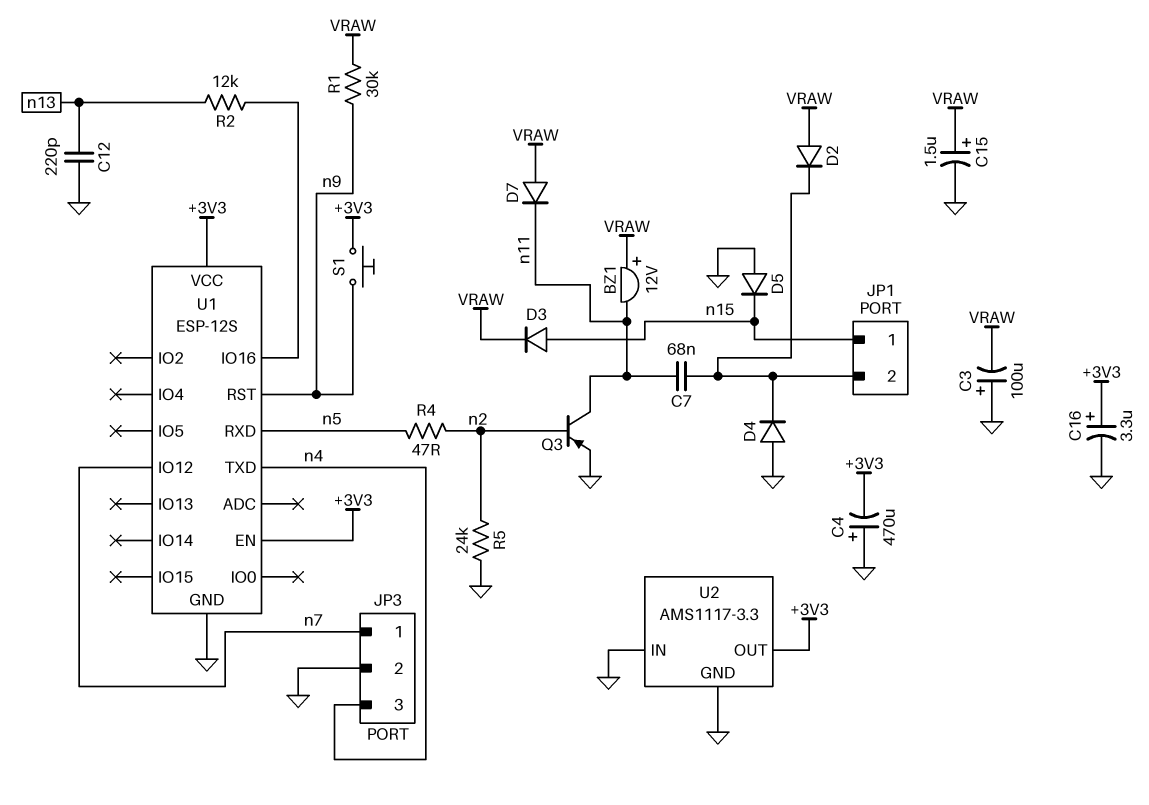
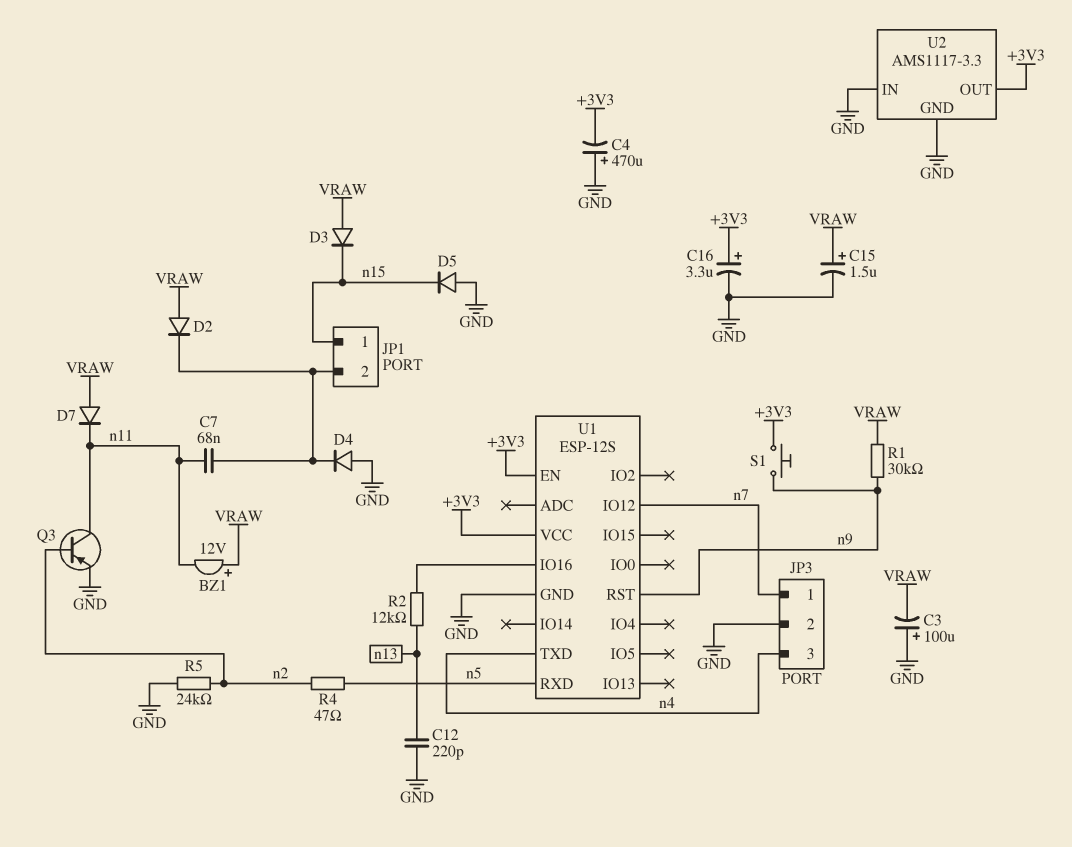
D3: diode (A n15, K VRAW) -> diode (A VRAW, K n15)

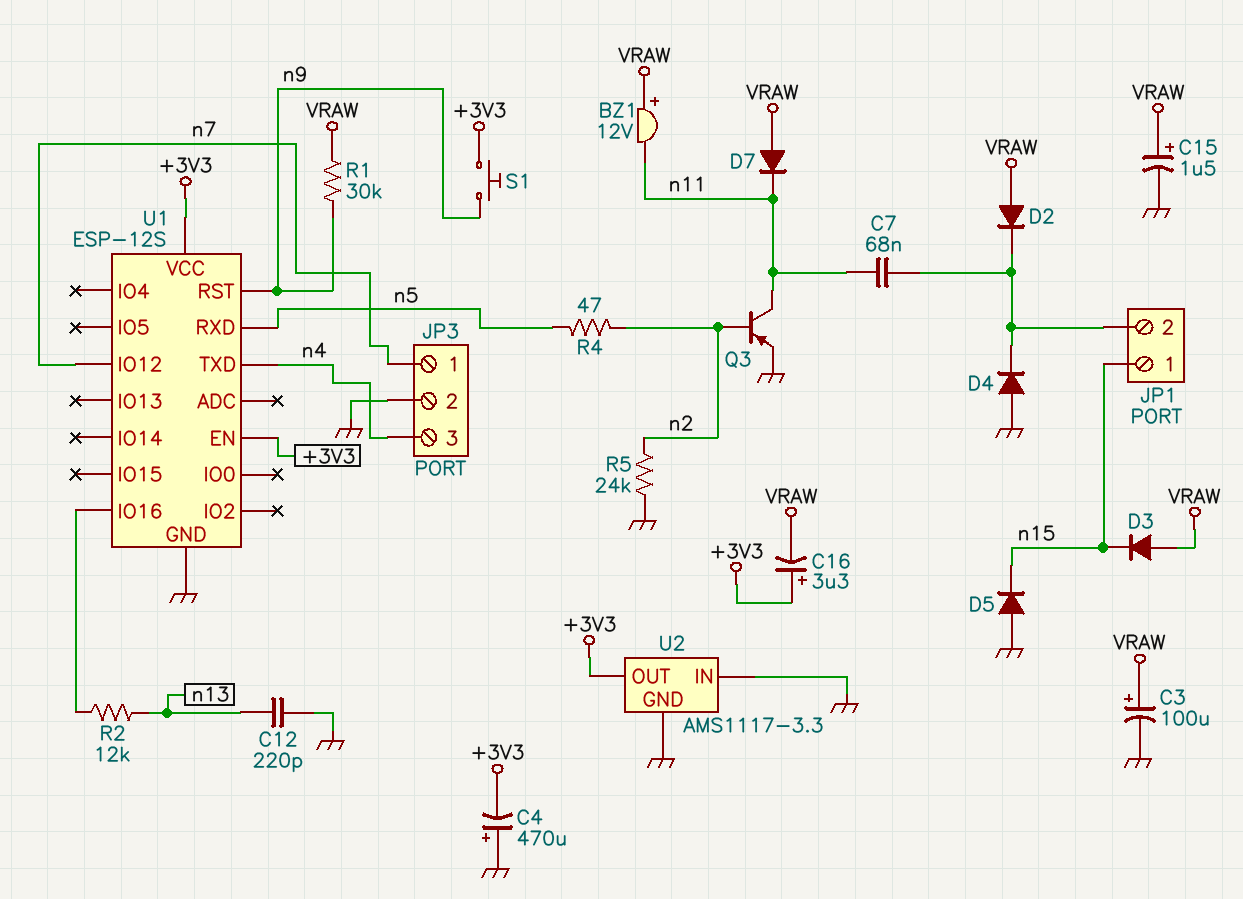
C3: 100uF (plus GND, minus VRAW) -> 100uF (plus VRAW, minus GND)
C16: 3.3uF (plus +3V3, minus GND) -> 3.3uF (plus +3V3, minus VRAW)

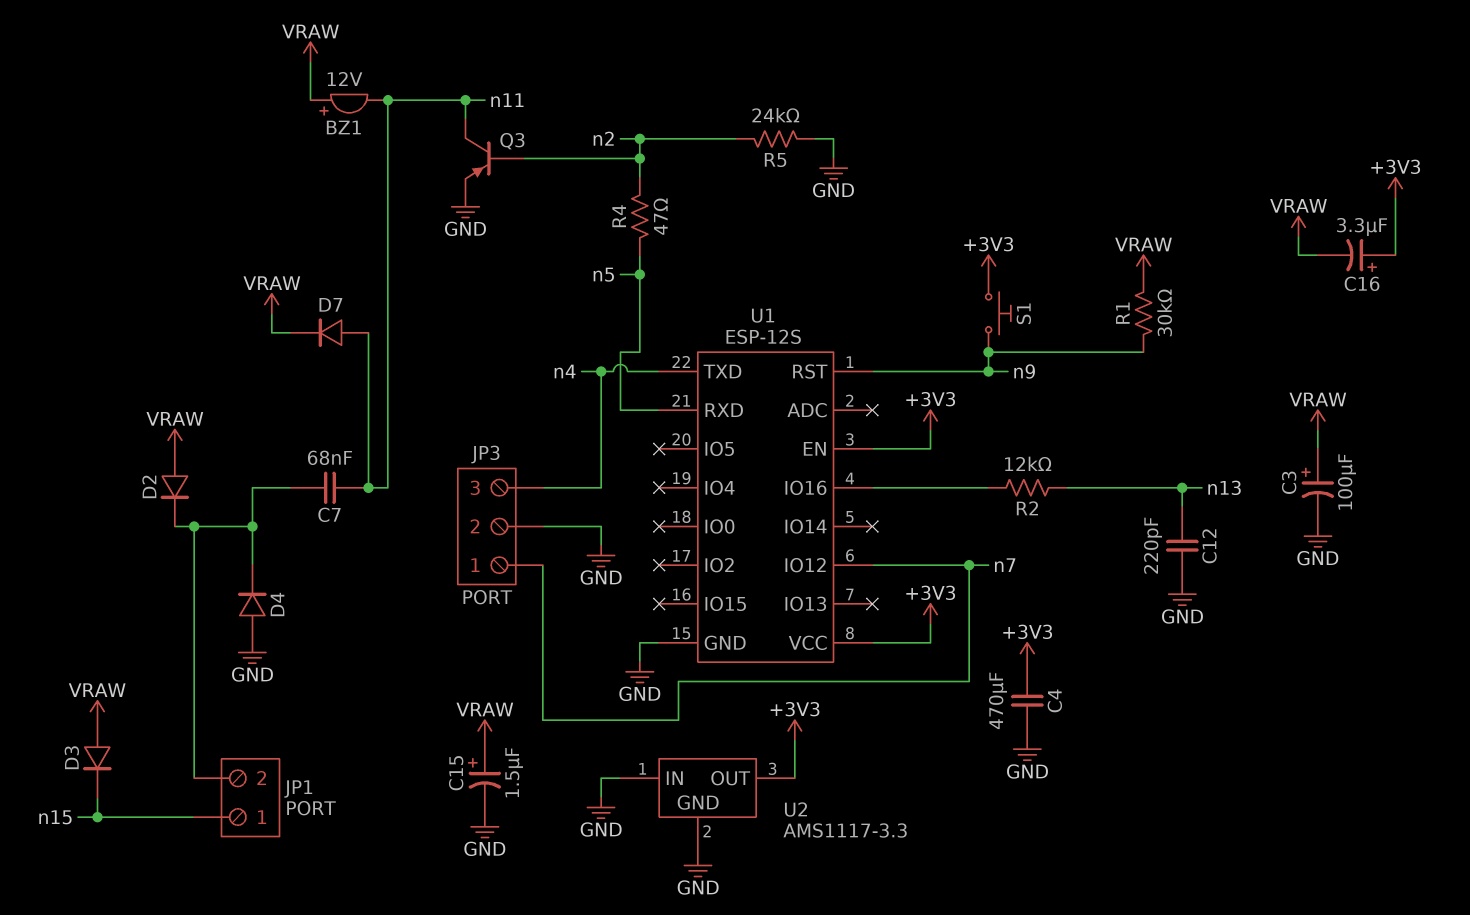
C4: 470uF (plus GND, minus +3V3) -> 470uF (+3V3, GND)
D5: diode (A GND, K n15) -> none
D7: diode (A VRAW, K n11) -> diode (A n11, K VRAW)

